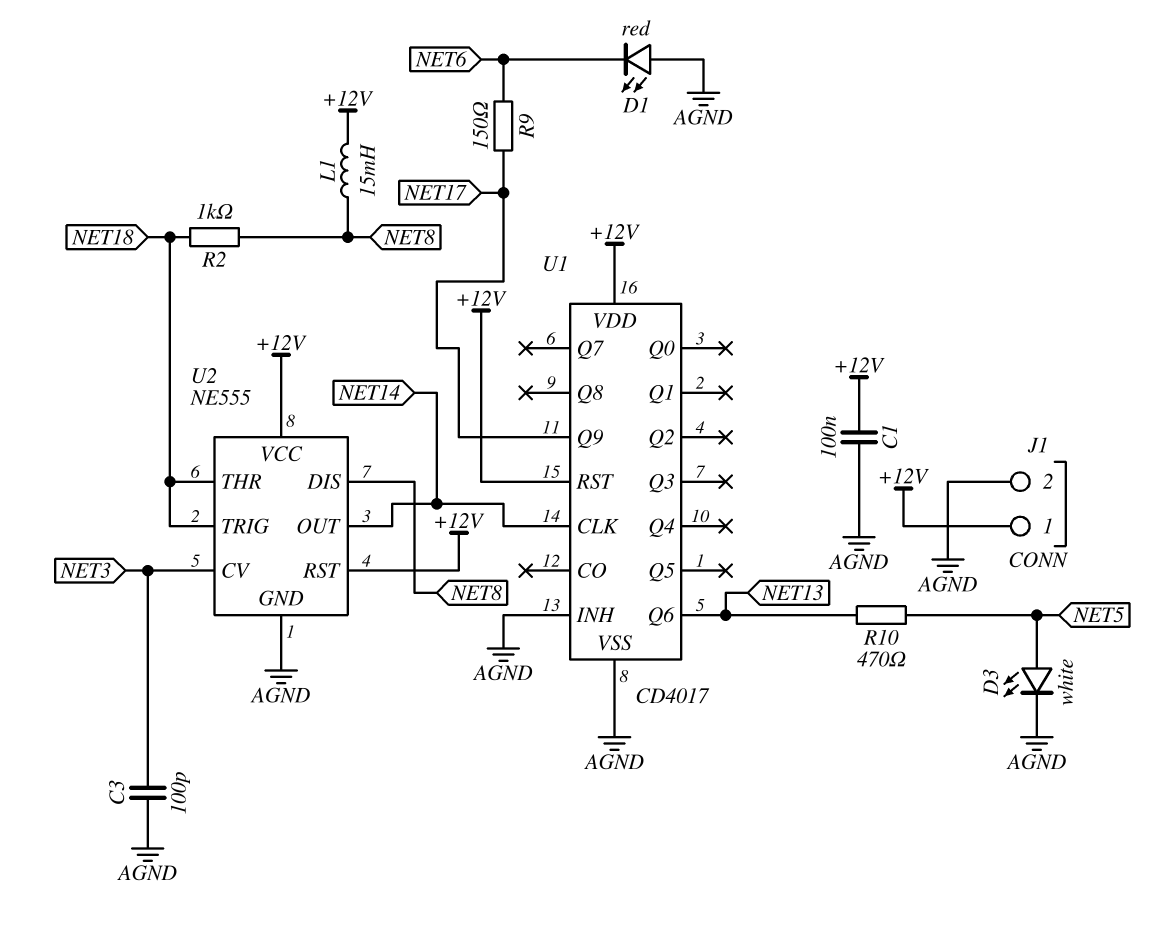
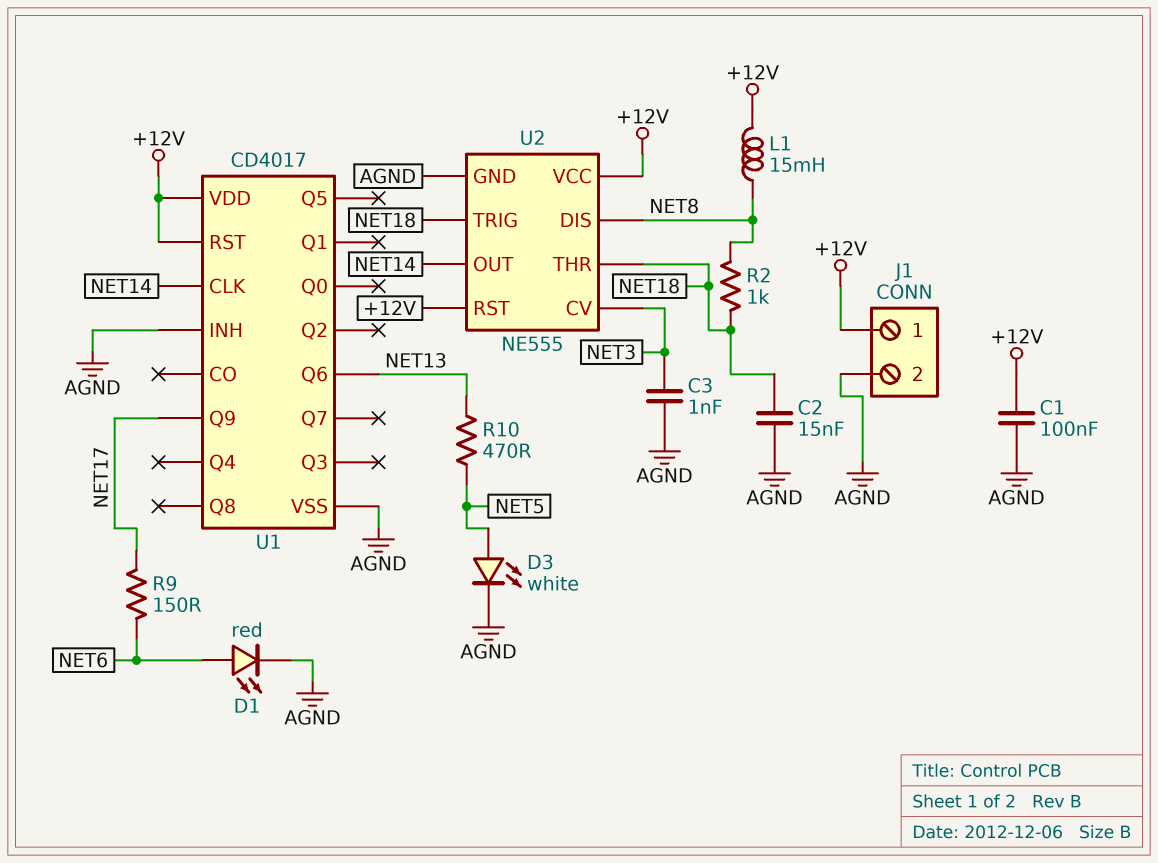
C2: none -> 15nF (AGND, NET18)
C3: 100pF (AGND, NET3) -> 1nF (AGND, NET3)
D1: LED red (A AGND, K NET6) -> LED red (A NET6, K AGND)

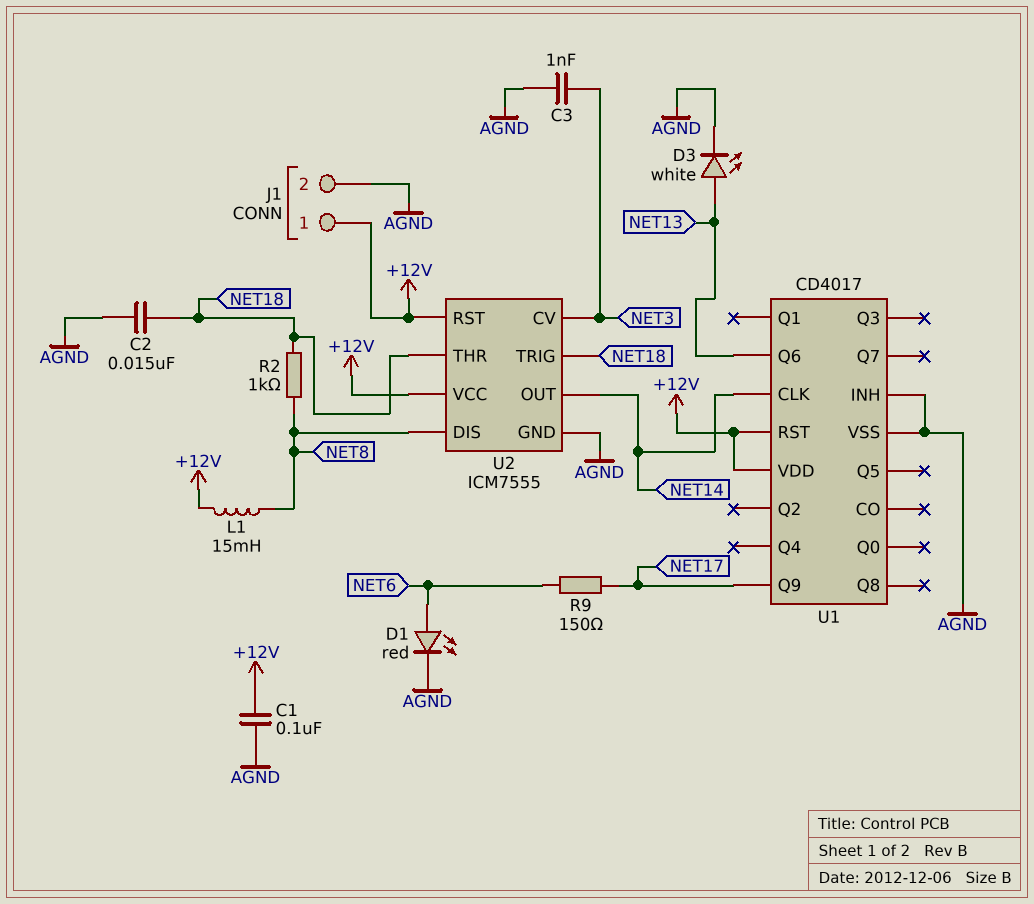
D3: LED white (A NET5, K AGND) -> LED white (A NET13, K AGND)
R10: 470 (NET5, NET13) -> none
U2: NE555 -> ICM7555

